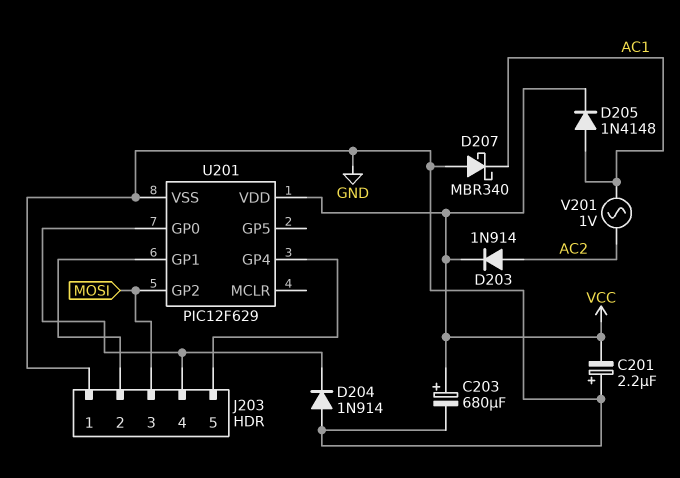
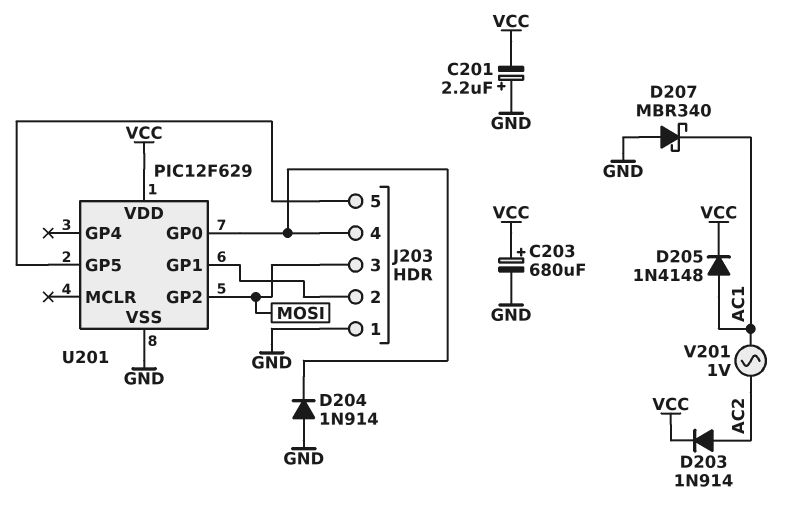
U201 pin GP4: J203/5 -> none
U201 pin GP5: none -> J203/5

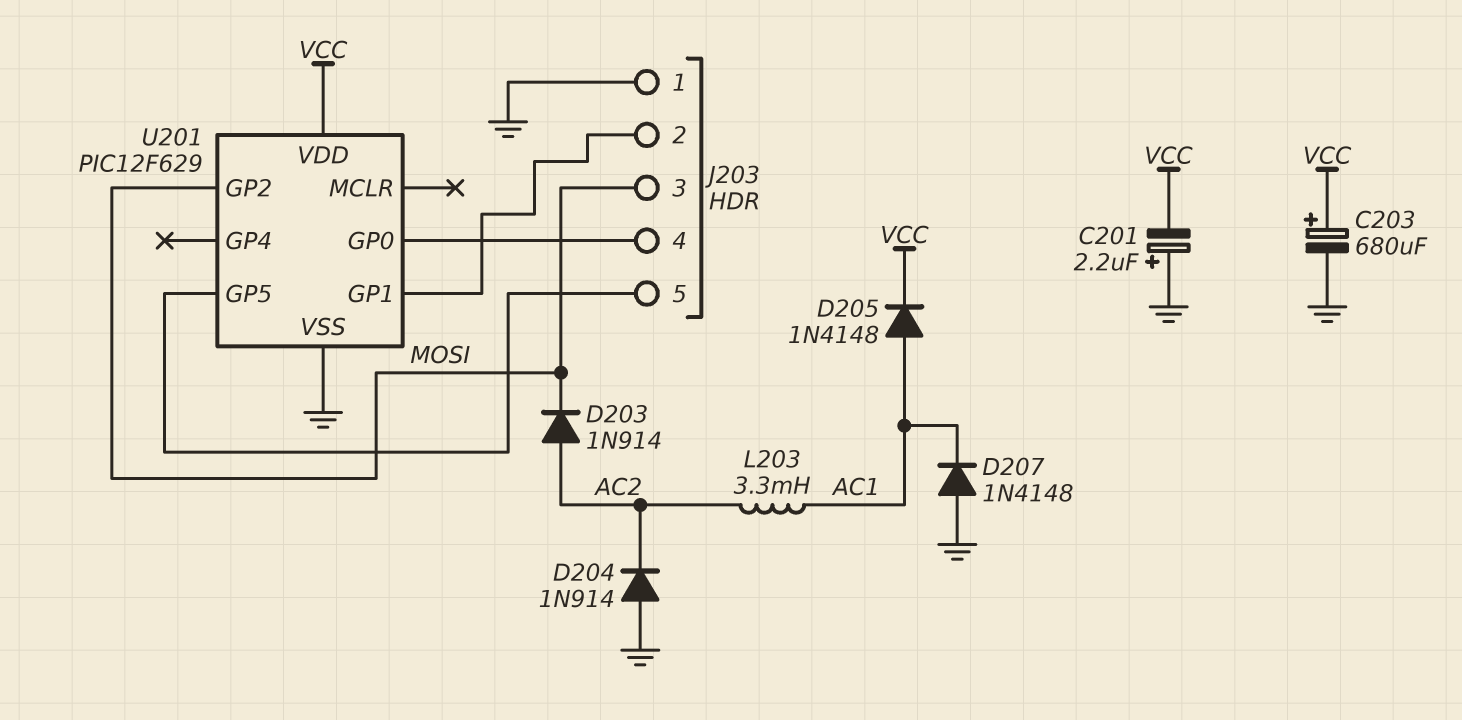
D203: diode 1N914 (A AC2, K VCC) -> diode 1N914 (A AC2, K MOSI)
D204: diode 1N914 (A GND, K J203/4) -> diode 1N914 (A GND, K AC2)
D207: schottky MBR340 (A GND, K AC1) -> diode 1N4148 (A GND, K AC1)
L203: none -> 3.3mH (AC1, AC2)
V201: AC 1V (AC1, AC2) -> none

